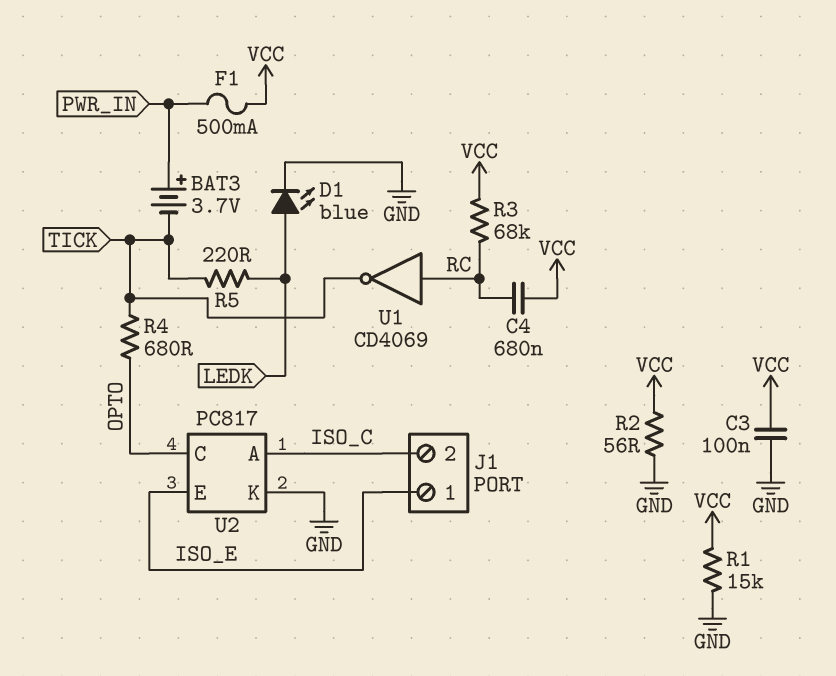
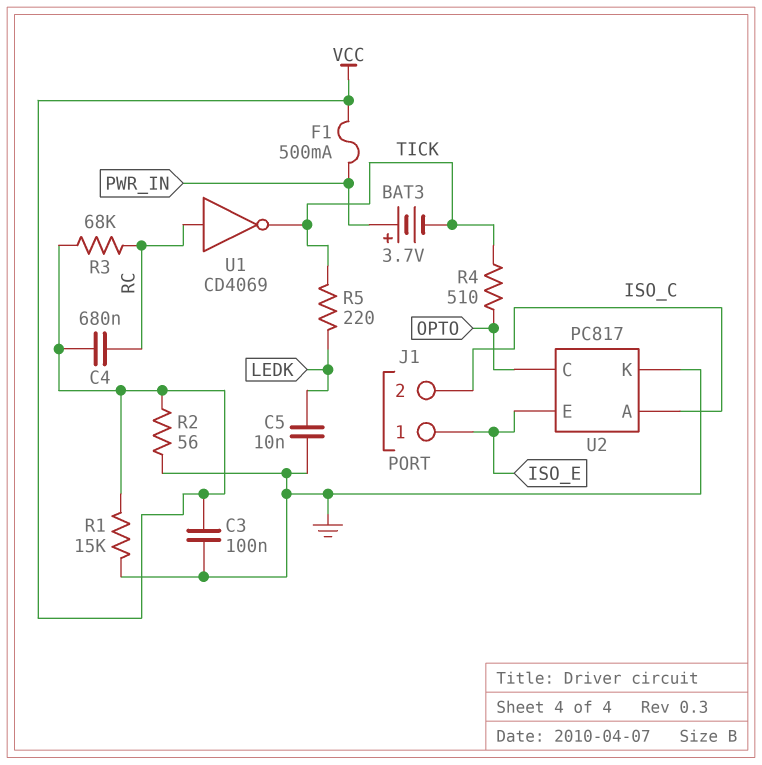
C5: none -> 10nF (GND, LEDK)
D1: LED blue (A LEDK, K GND) -> none
R4: 680 (OPTO, TICK) -> 510 (OPTO, TICK)

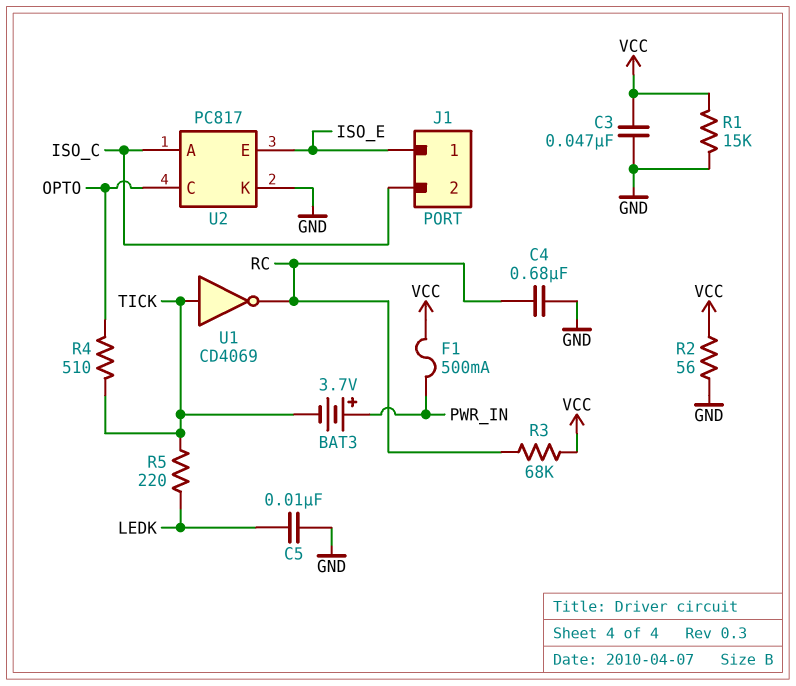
C3: 100nF (GND, VCC) -> 47nF (GND, VCC)
C4: 680nF (RC, VCC) -> 680nF (GND, RC)
U1: NOT CD4069 (in RC, out TICK) -> NOT CD4069 (in TICK, out RC)

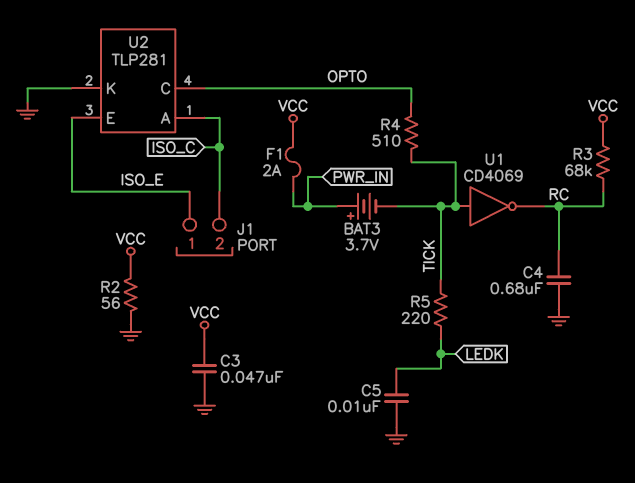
F1: 500mA (PWR_IN, VCC) -> 2A (PWR_IN, VCC)
R1: 15k (GND, VCC) -> none
U2: PC817 -> TLP281

